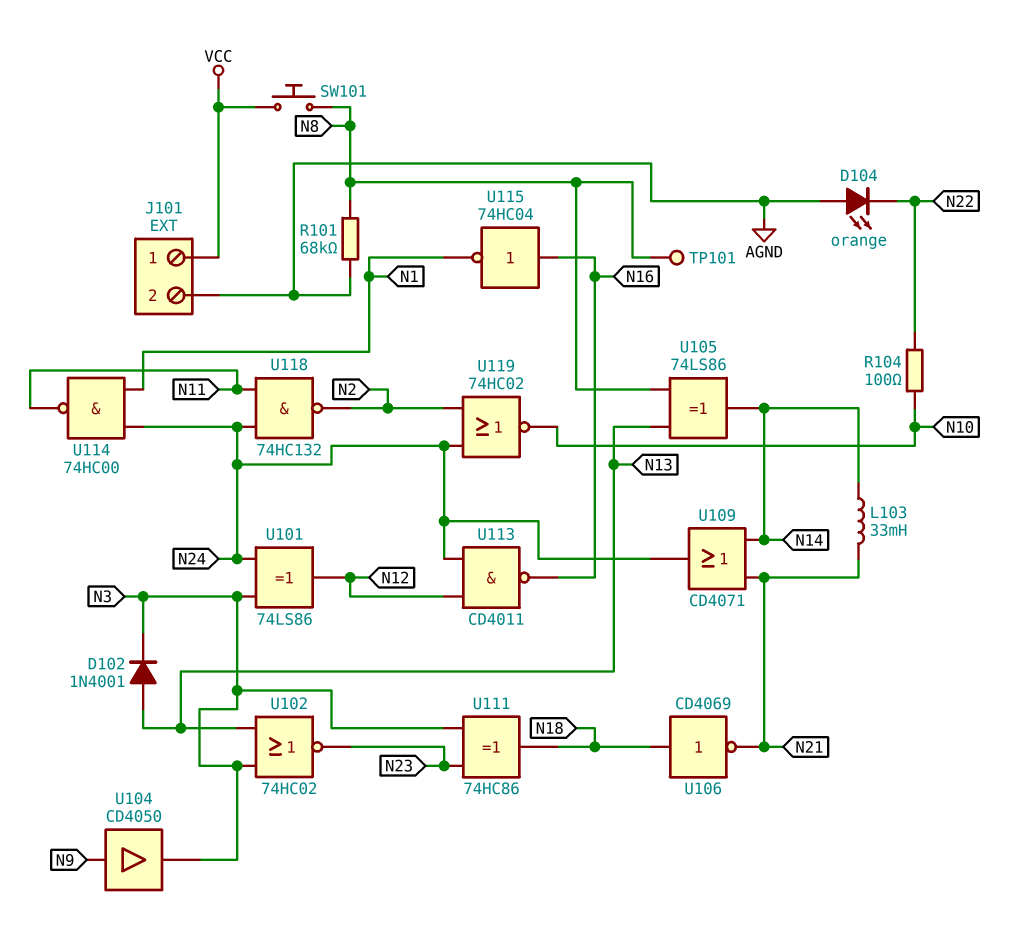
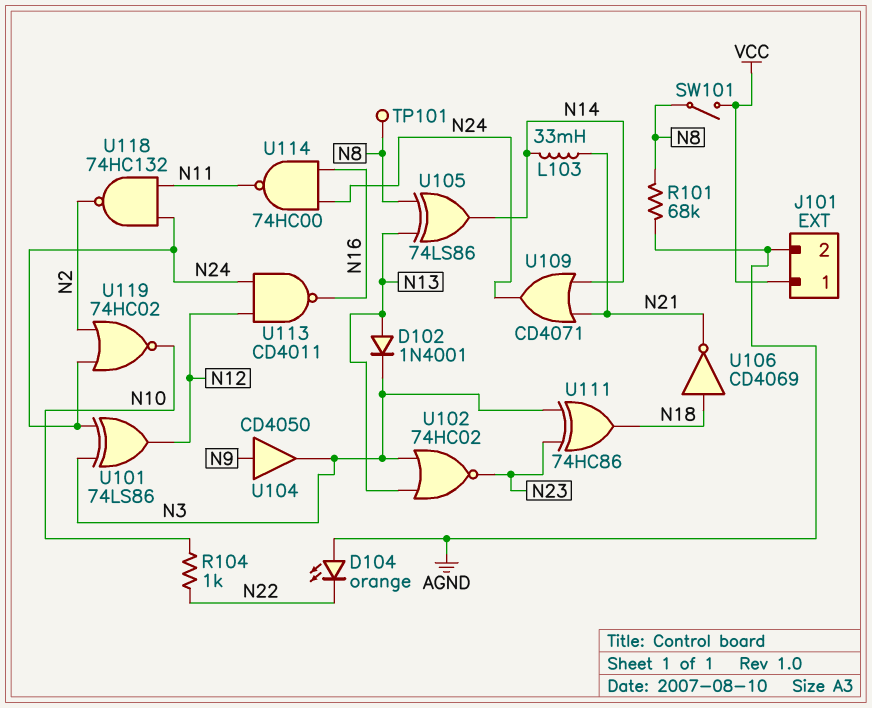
R104: 100 (N10, N22) -> 1k (N10, N22)
SW101: button (N8, VCC) -> switch (N8, VCC)
U114: NAND 74HC00 (in N1, in N24, out N11) -> NAND 74HC00 (in N16, in N24, out N11)
U115: NOT 74HC04 (in N16, out N1) -> none

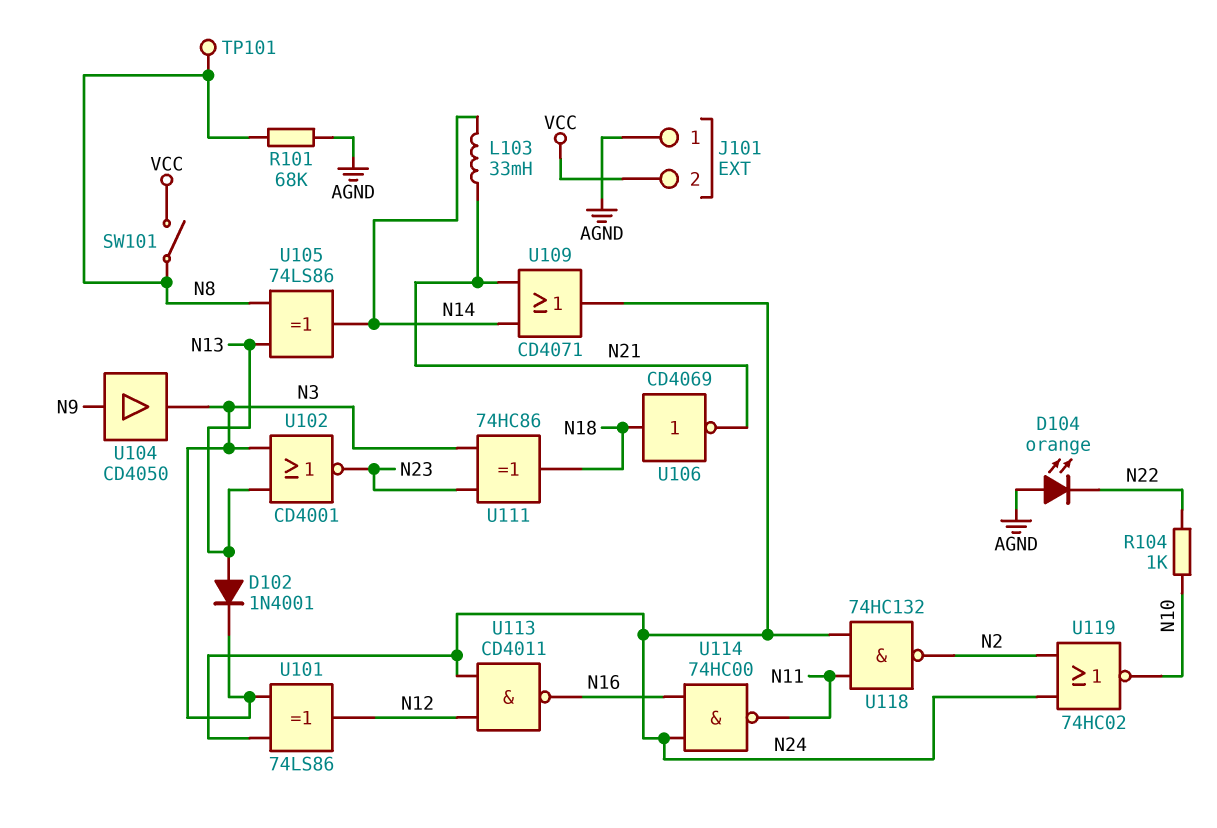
J101 pin 1: VCC -> AGND
J101 pin 2: AGND -> VCC
U102: NOR 74HC02 (in N3, in N13, out N23) -> NOR CD4001 (in N3, in N13, out N23)

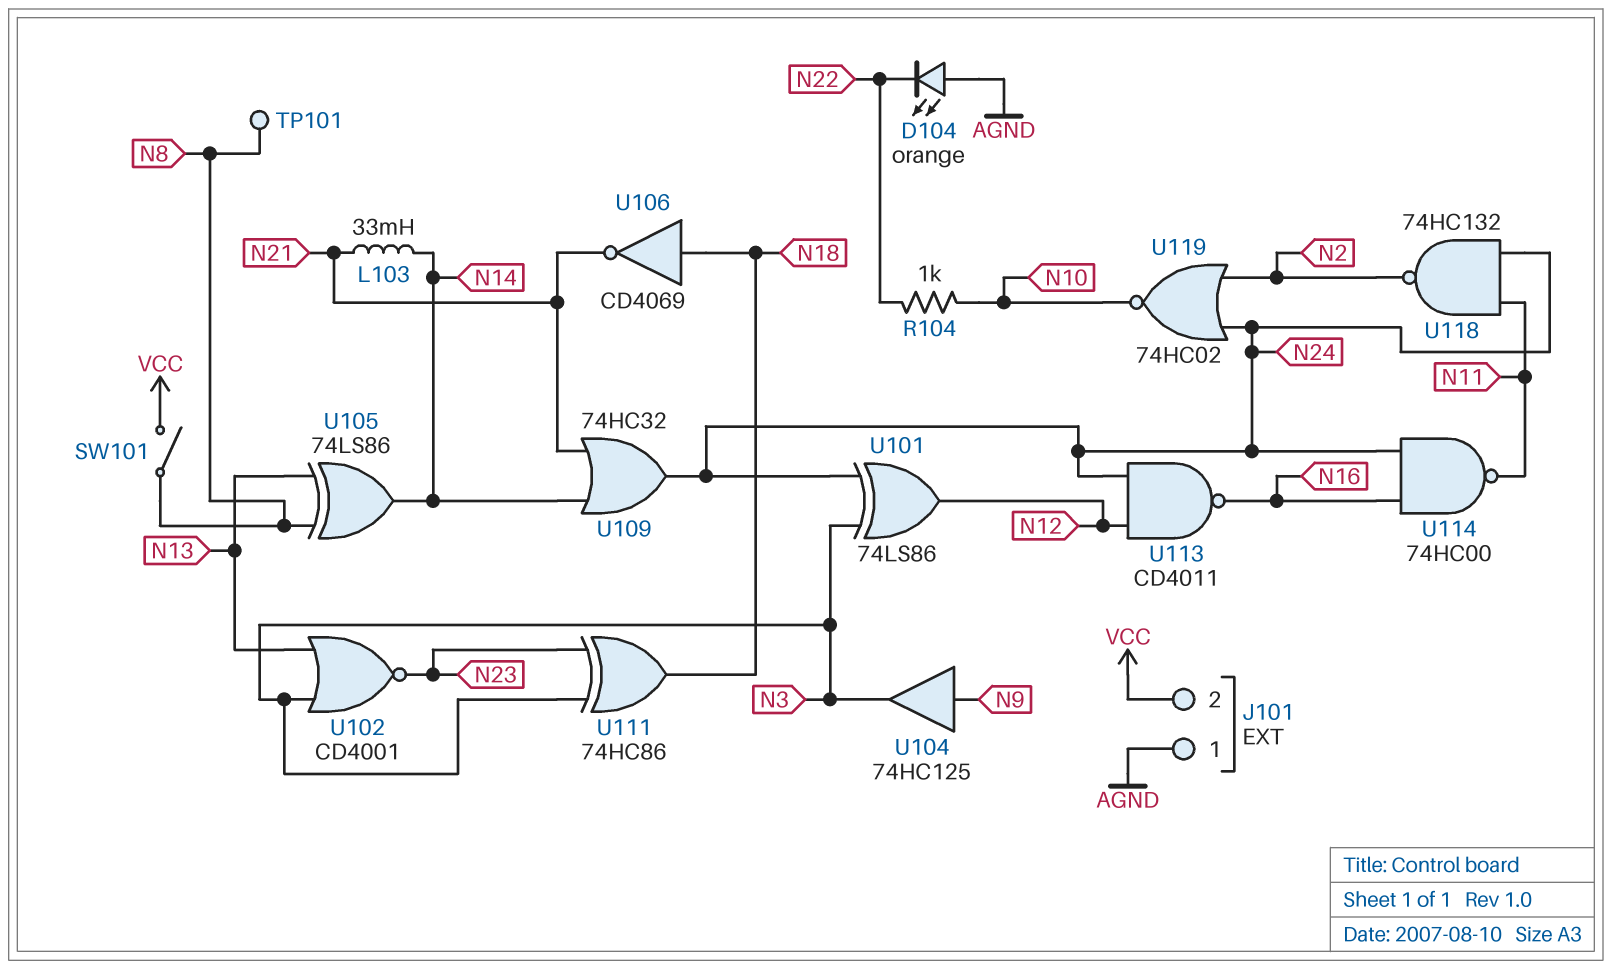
D102: diode 1N4001 (A N13, K N3) -> none
R101: 68k (AGND, N8) -> none
U104: buffer CD4050 (in N9, out N3) -> buffer 74HC125 (in N9, out N3)
U109: OR CD4071 (in N14, in N21, out N24) -> OR 74HC32 (in N14, in N21, out N24)

